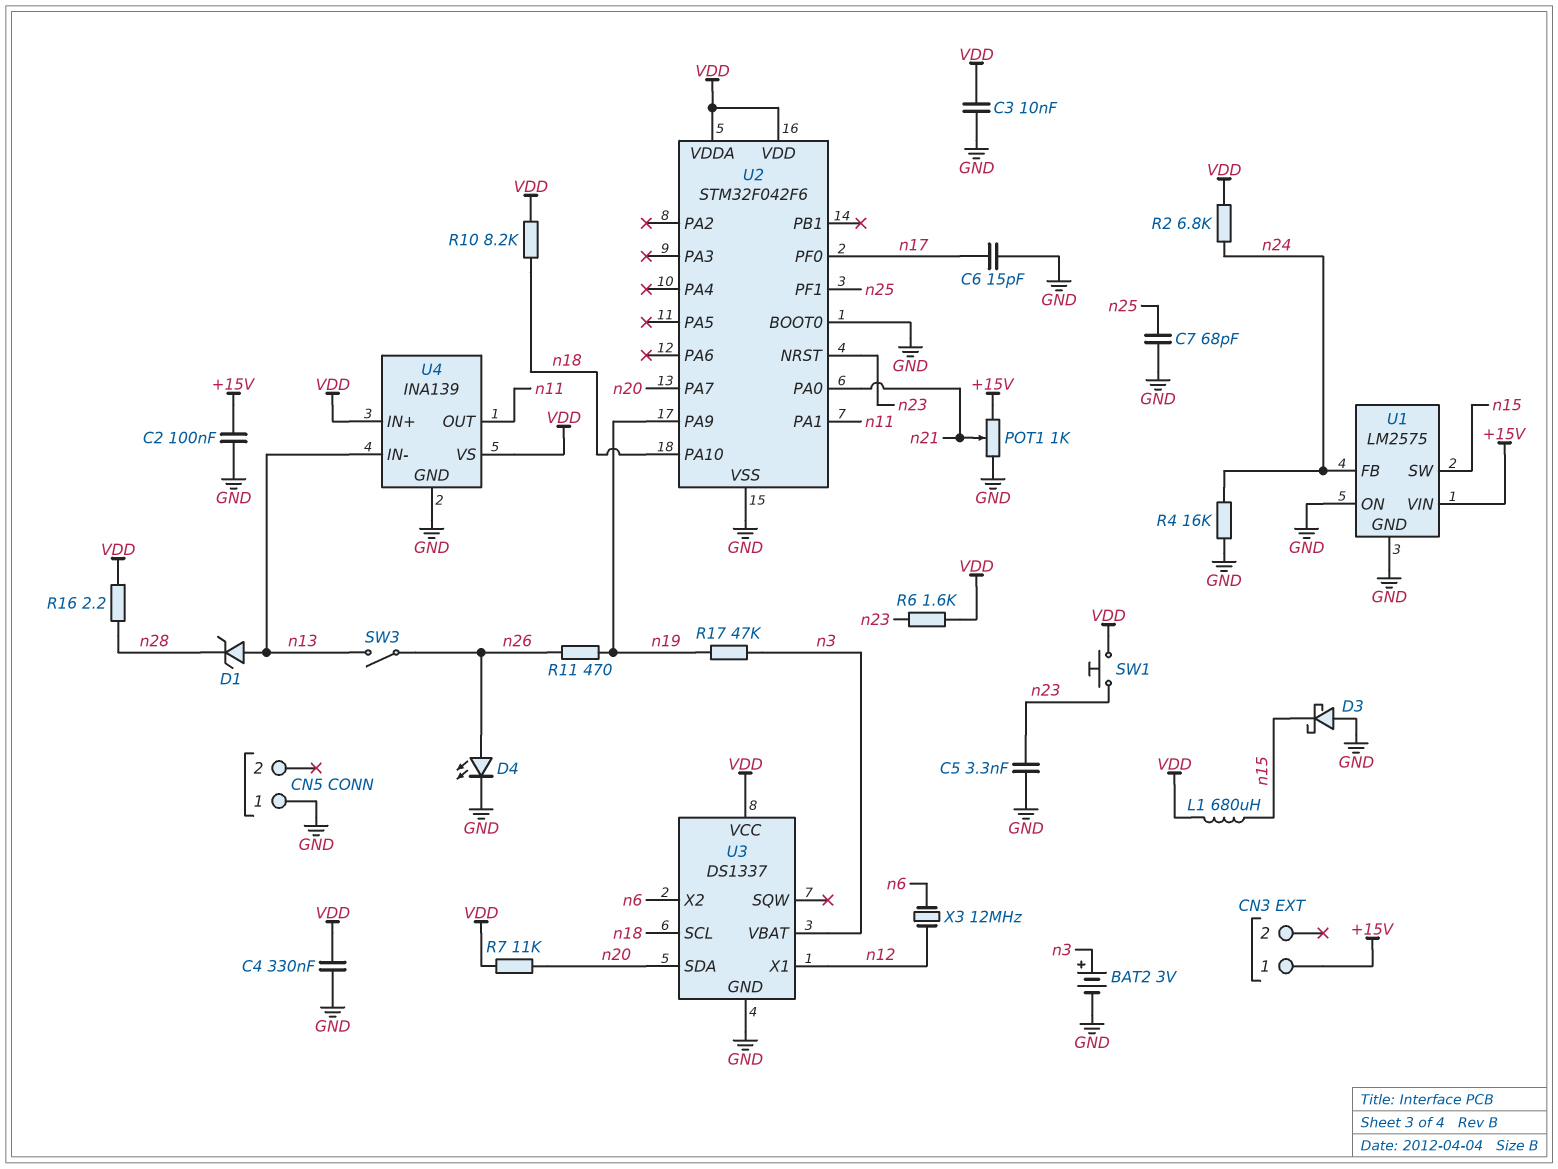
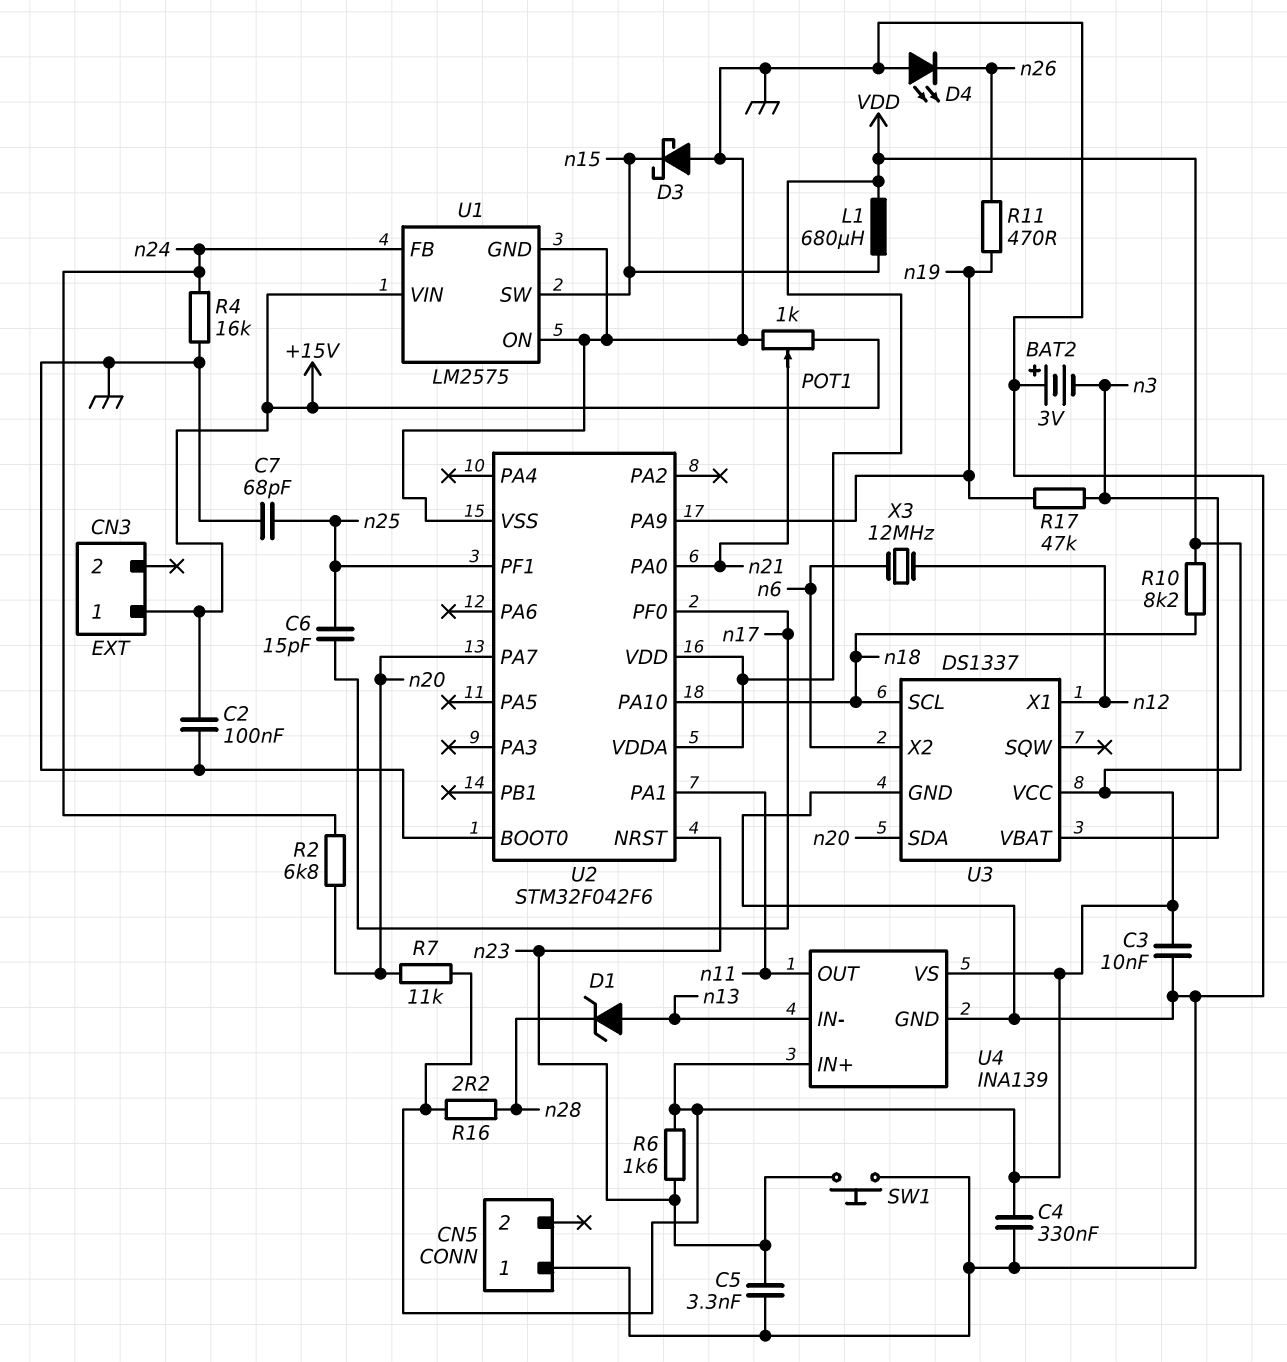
BAT2: 3V (plus n3, minus GND) -> 3V (plus GND, minus n3)
C6: 15pF (GND, n17) -> 15pF (n17, n25)
D4: LED (A n26, K GND) -> LED (A GND, K n26)
R2: 6.8k (VDD, n24) -> 6.8k (n20, n24)
SW1: button (VDD, n23) -> button (GND, n23)
SW3: switch (n13, n26) -> none

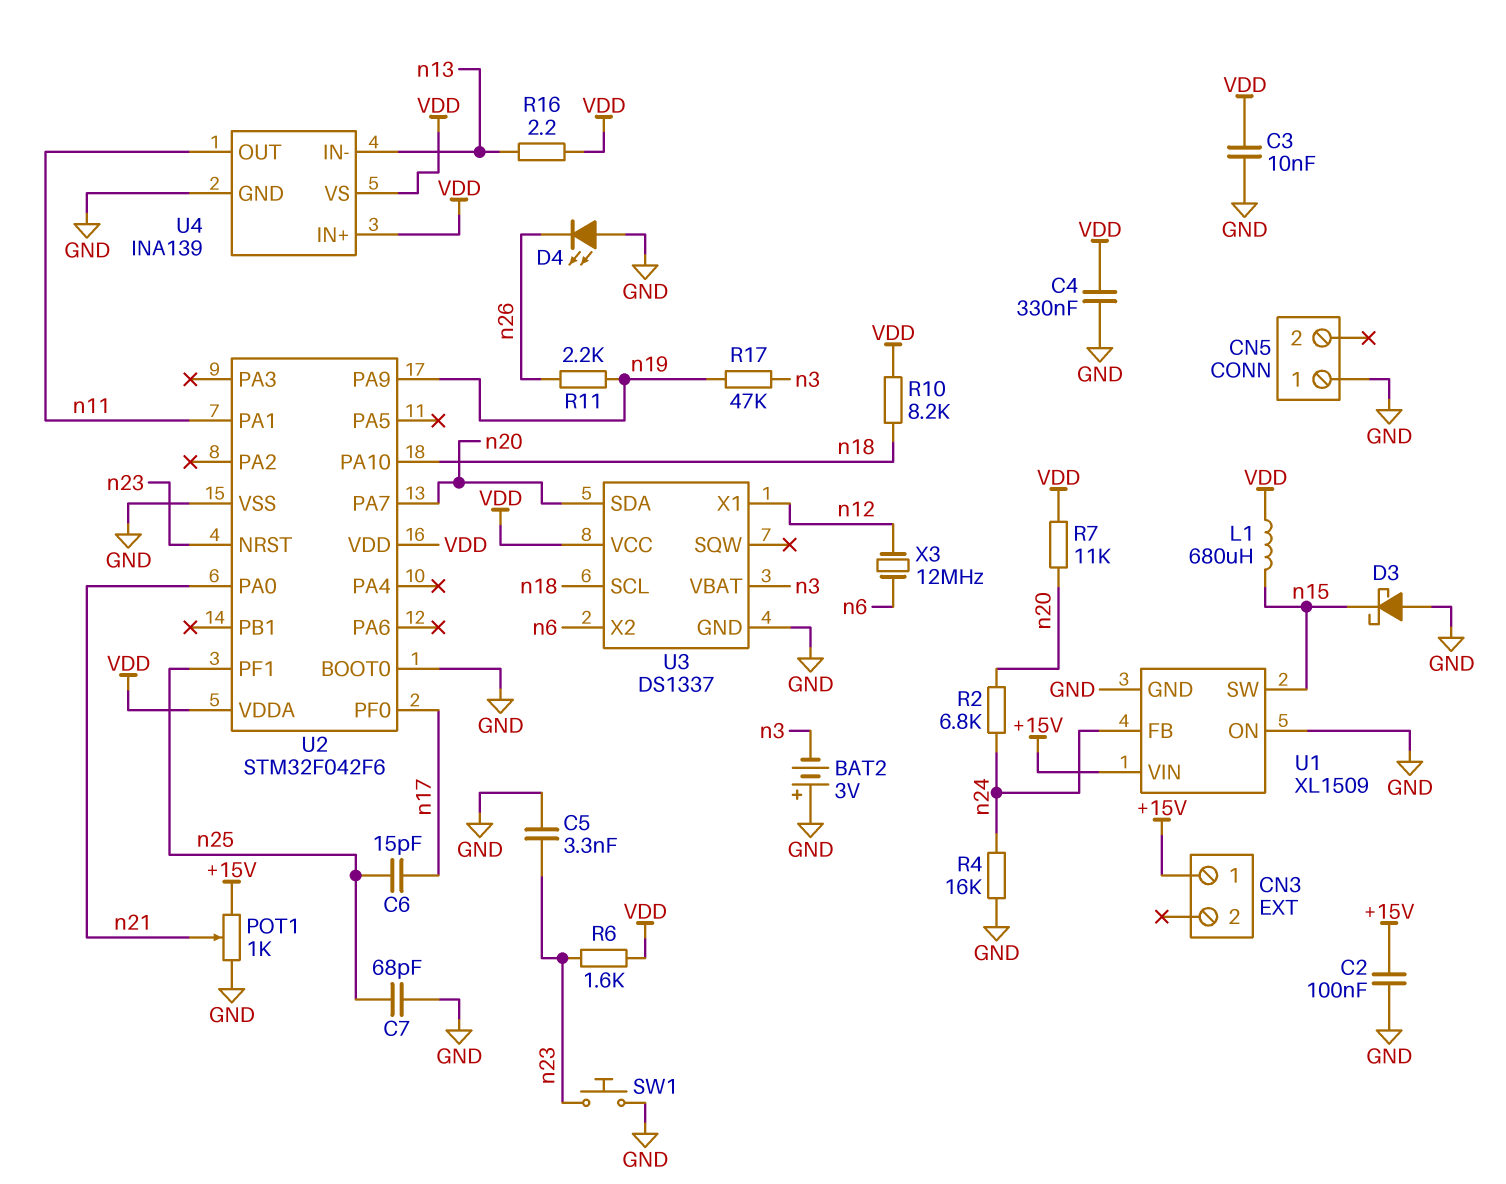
D1: zener (A n13, K n28) -> none
R11: 470 (n19, n26) -> 2.2k (n19, n26)
R16: 2.2 (VDD, n28) -> 2.2 (VDD, n13)
U1: LM2575 -> XL1509

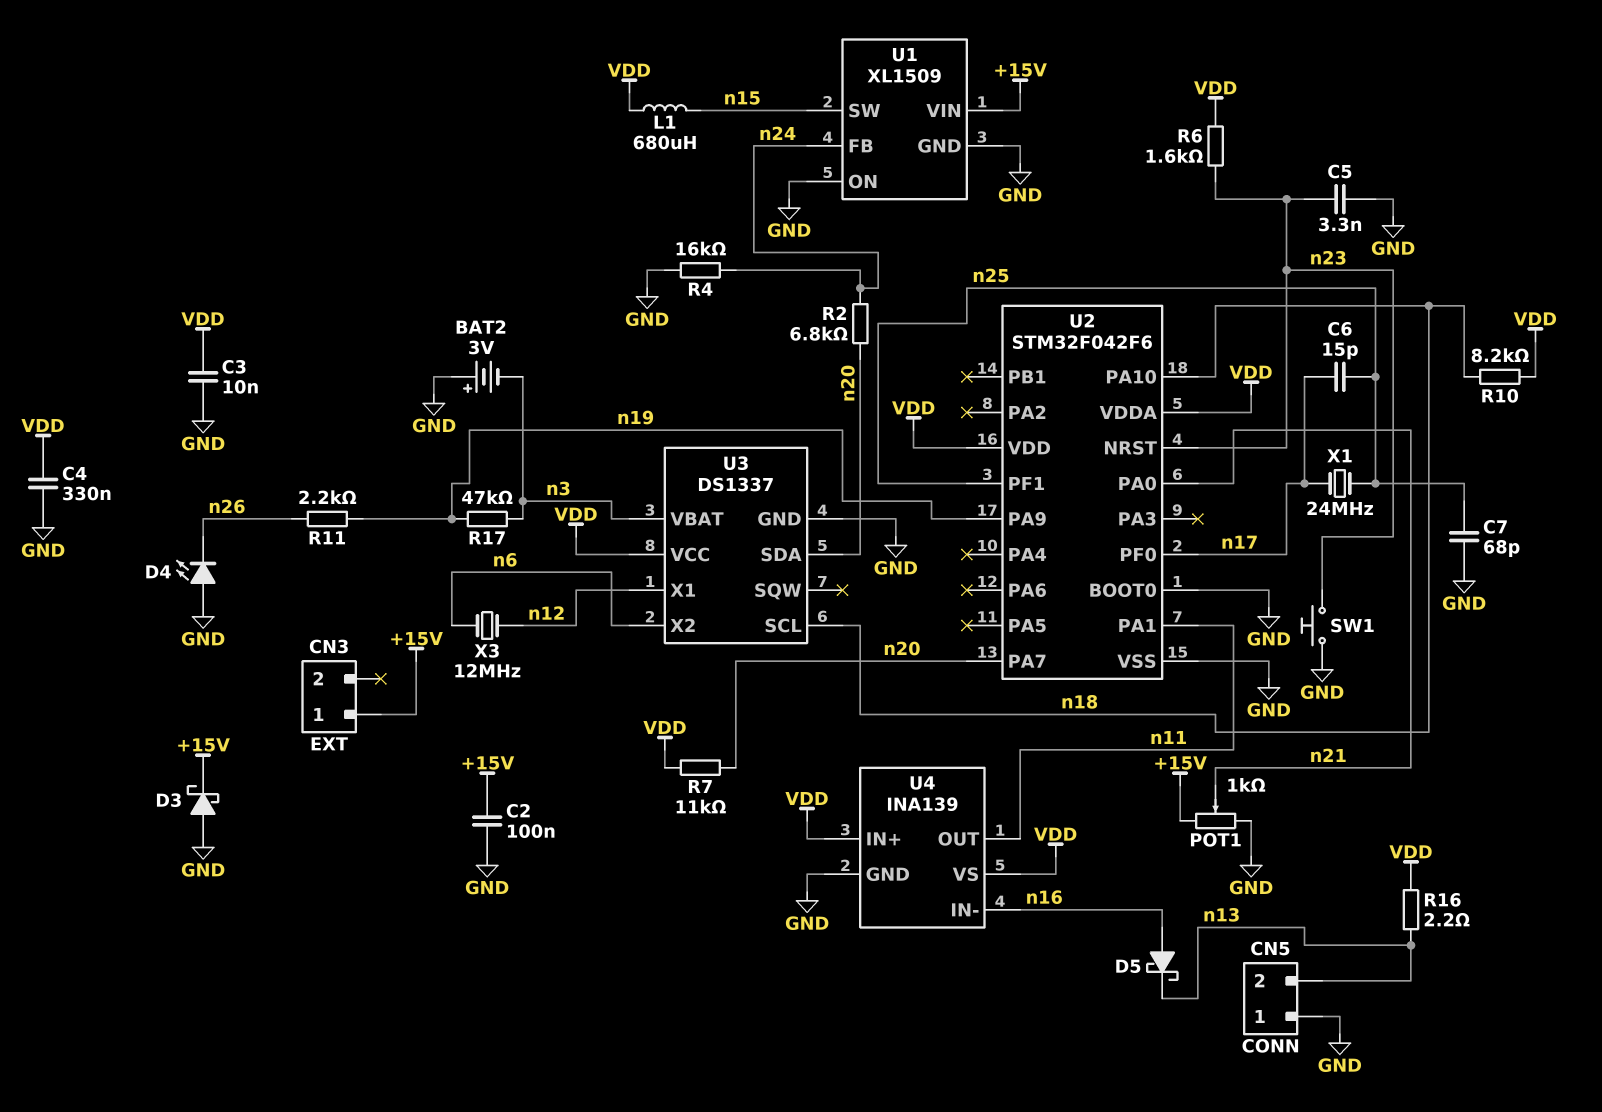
CN5 pin 2: none -> n13
D3: schottky (A GND, K n15) -> schottky (A GND, K +15V)
D5: none -> schottky (A n16, K n13)
U4 pin IN-: n13 -> n16
X1: none -> 24MHz (n17, n25)

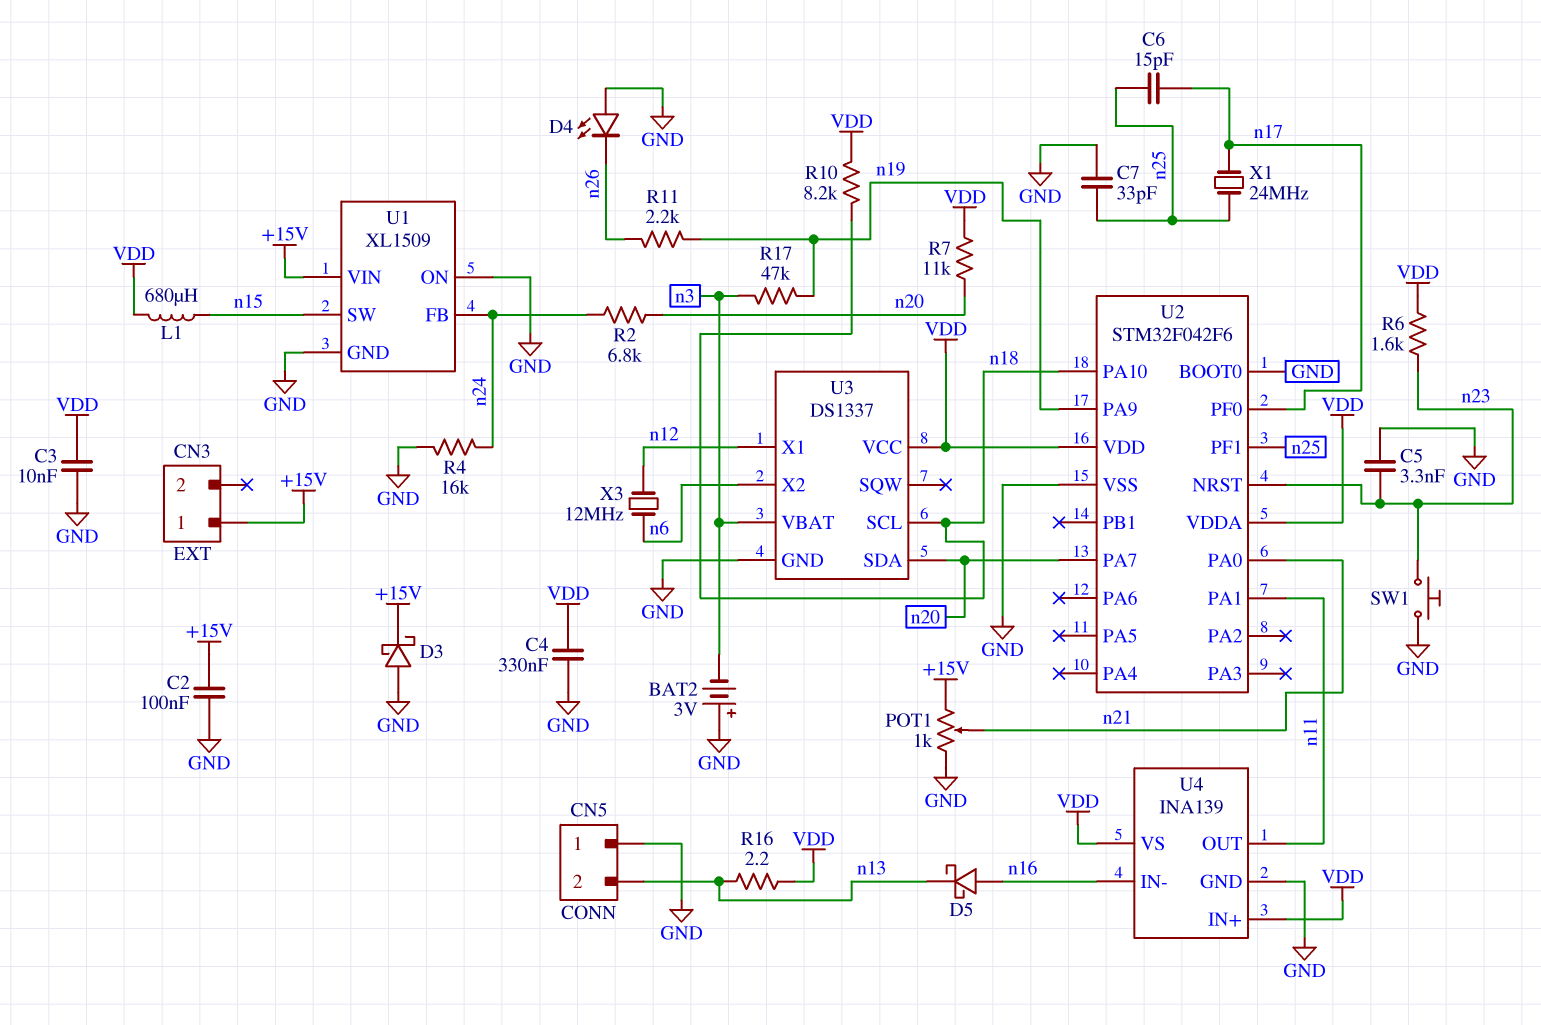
C7: 68pF (GND, n25) -> 33pF (GND, n25)

